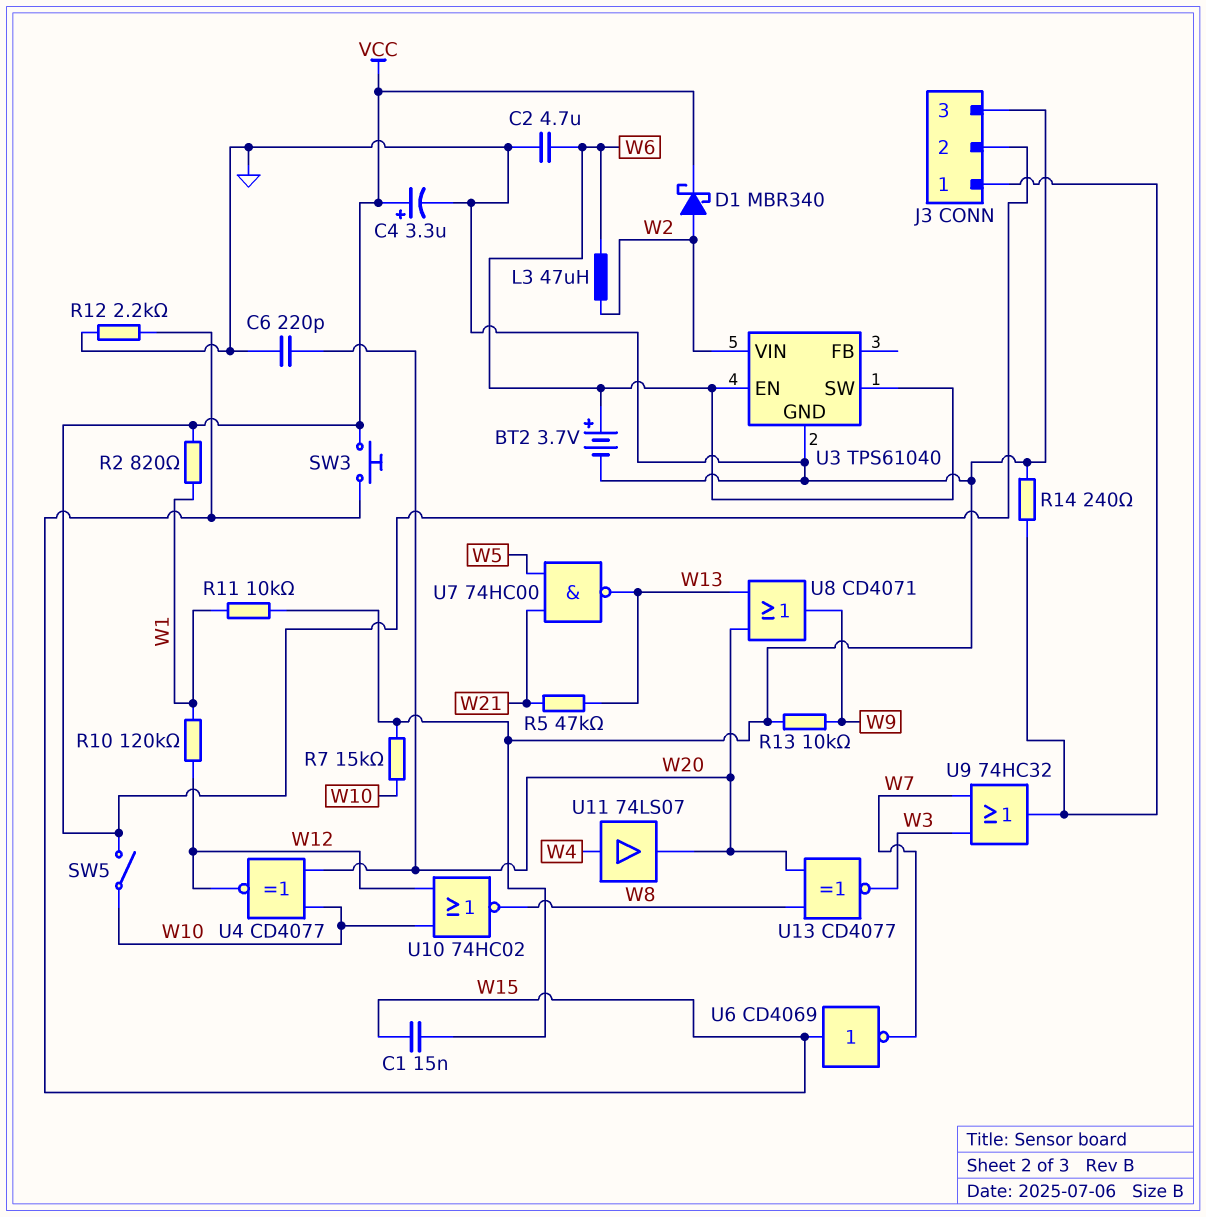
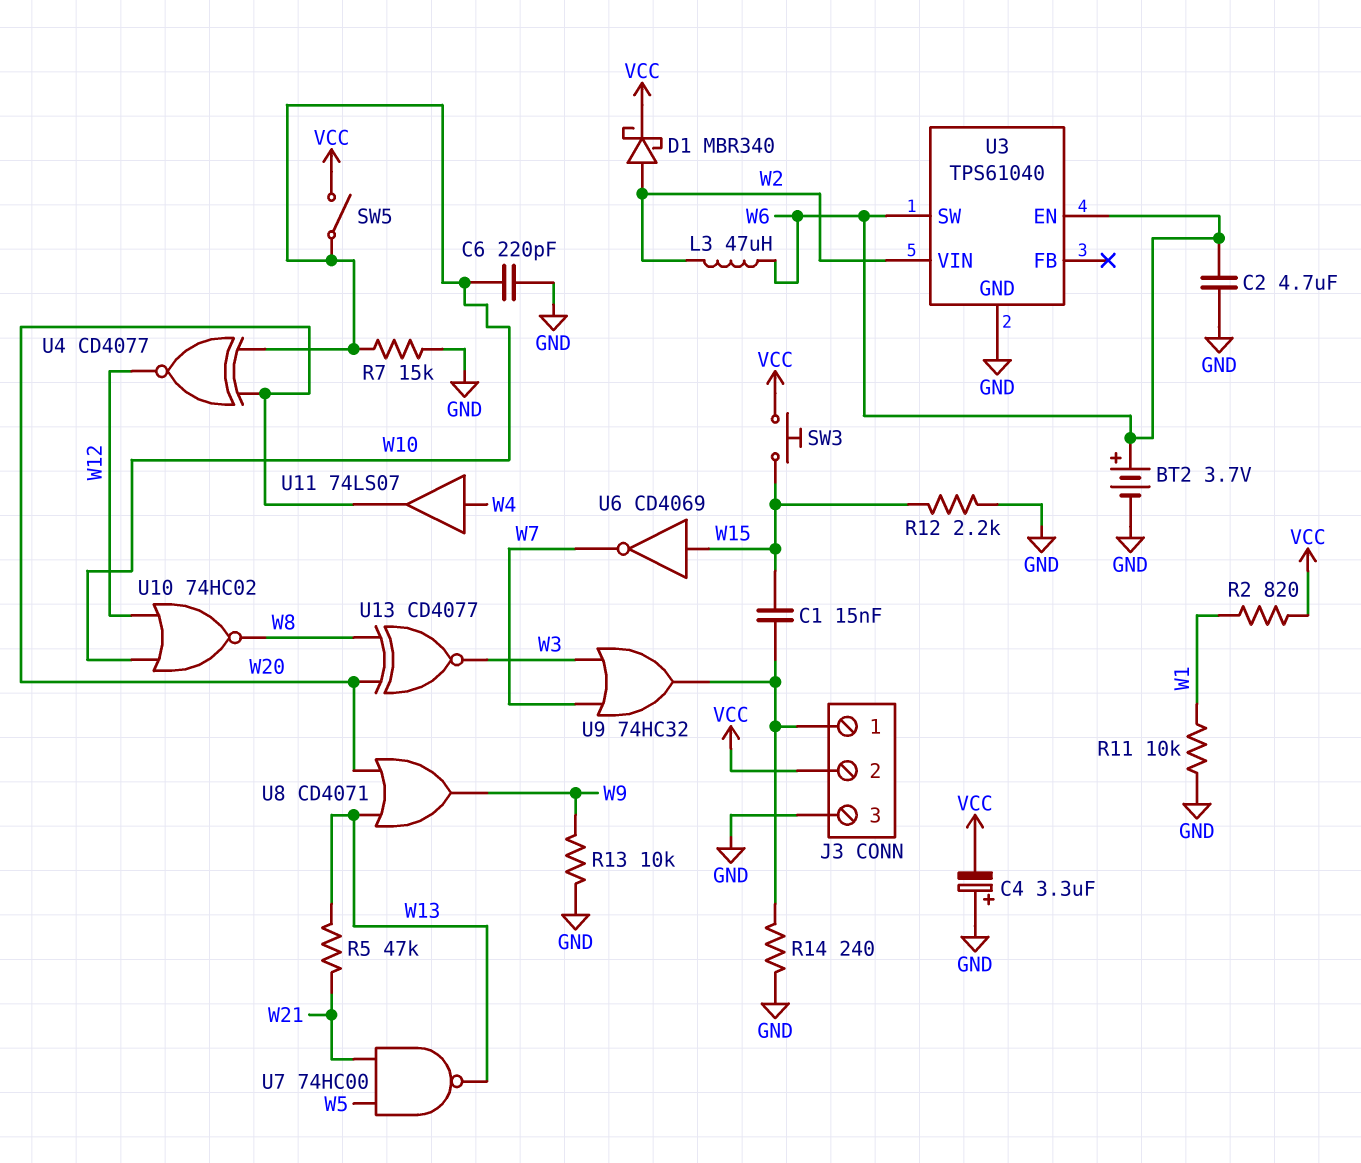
C1: 15nF (GND, W15) -> 15nF (J3/1, W15)
C4: 3.3uF (plus VCC, minus GND) -> 3.3uF (plus GND, minus VCC)
C6: 220pF (GND, W20) -> 220pF (GND, W10)
R10: 120k (W1, W12) -> none

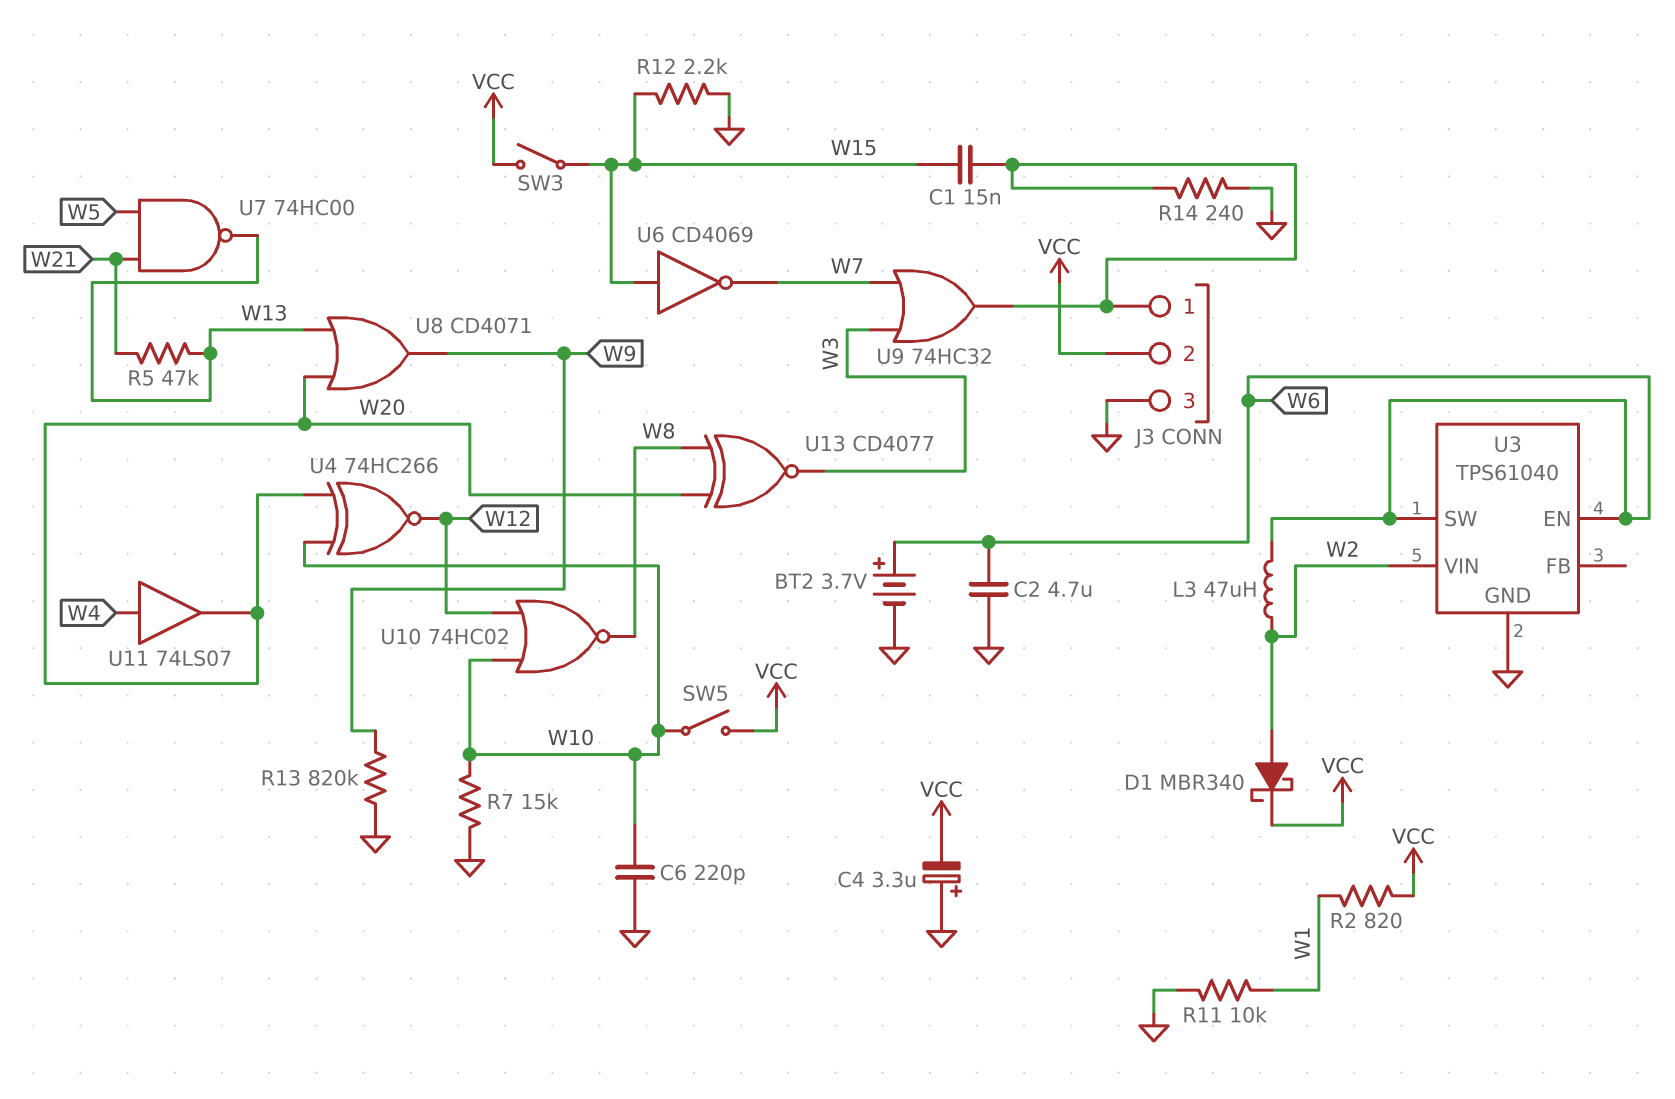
R13: 10k (GND, W9) -> 820k (GND, W9)
SW3: button (VCC, W15) -> switch (VCC, W15)
U4: XNOR CD4077 (in W10, in W20, out W12) -> XNOR 74HC266 (in W10, in W20, out W12)

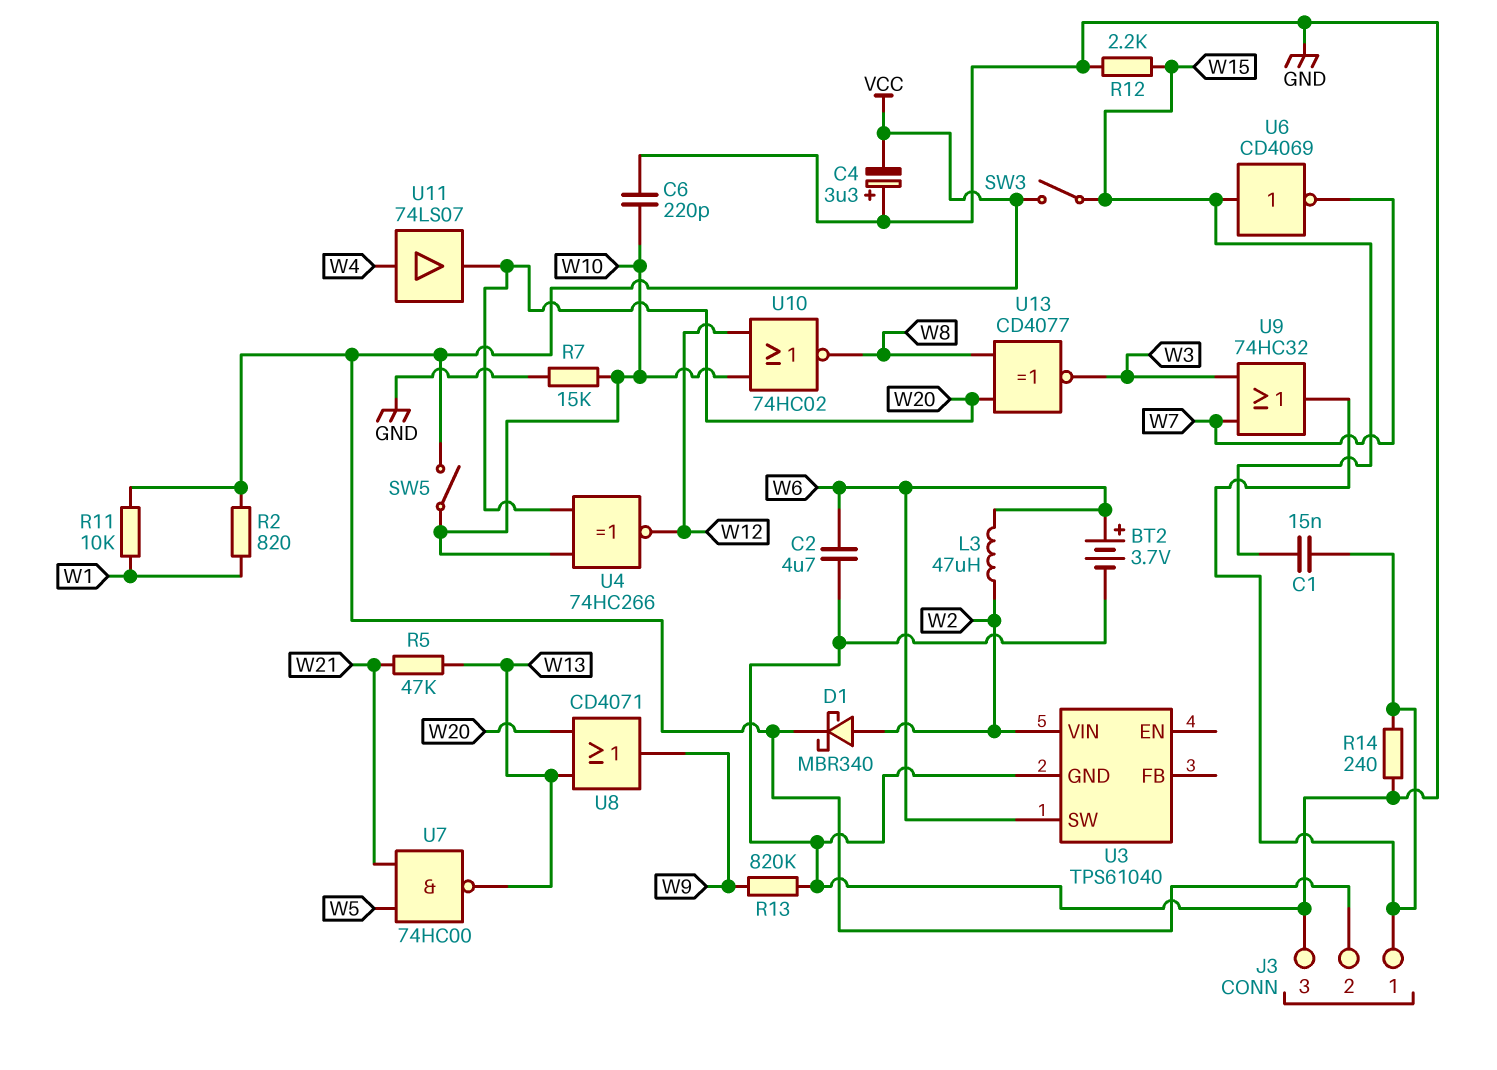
R11: 10k (GND, W1) -> 10k (VCC, W1)
U3 pin EN: W6 -> none

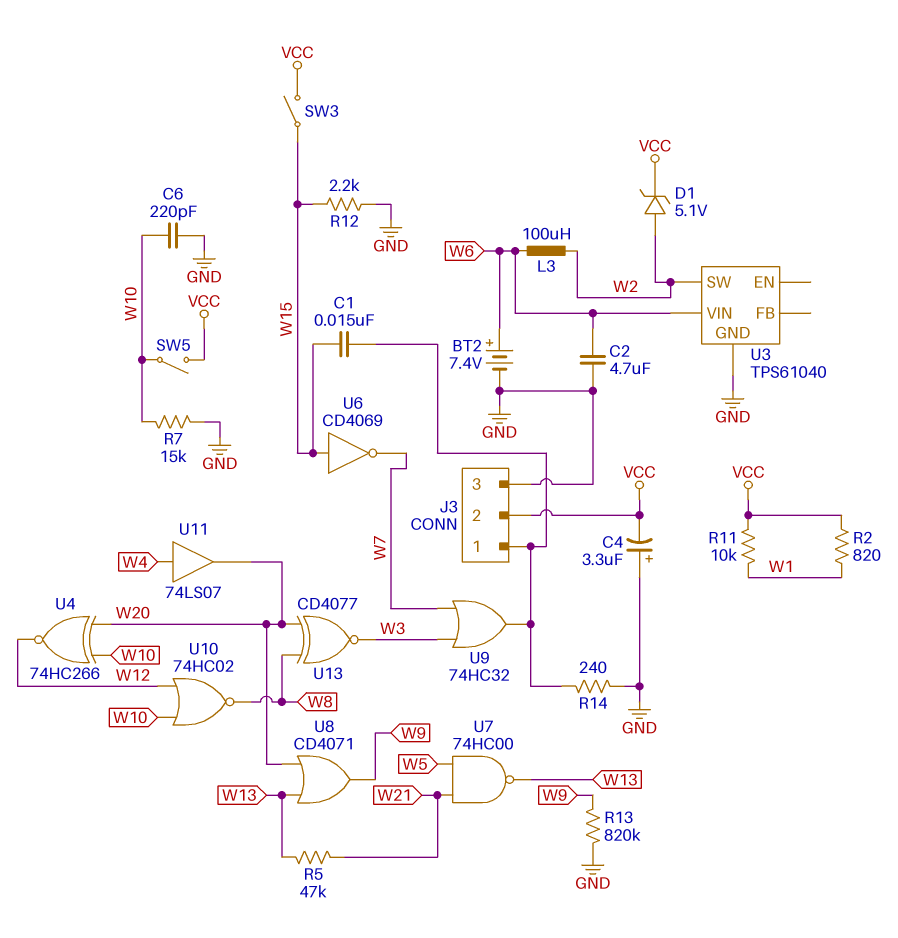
BT2: 3.7V (plus W6, minus GND) -> 7.4V (plus W6, minus GND)
D1: schottky MBR340 (A W2, K VCC) -> zener 5.1V (A W2, K VCC)
L3: 47uH (W2, W6) -> 100uH (W2, W6)
U3 pin SW: W6 -> W2
U3 pin VIN: W2 -> W6

